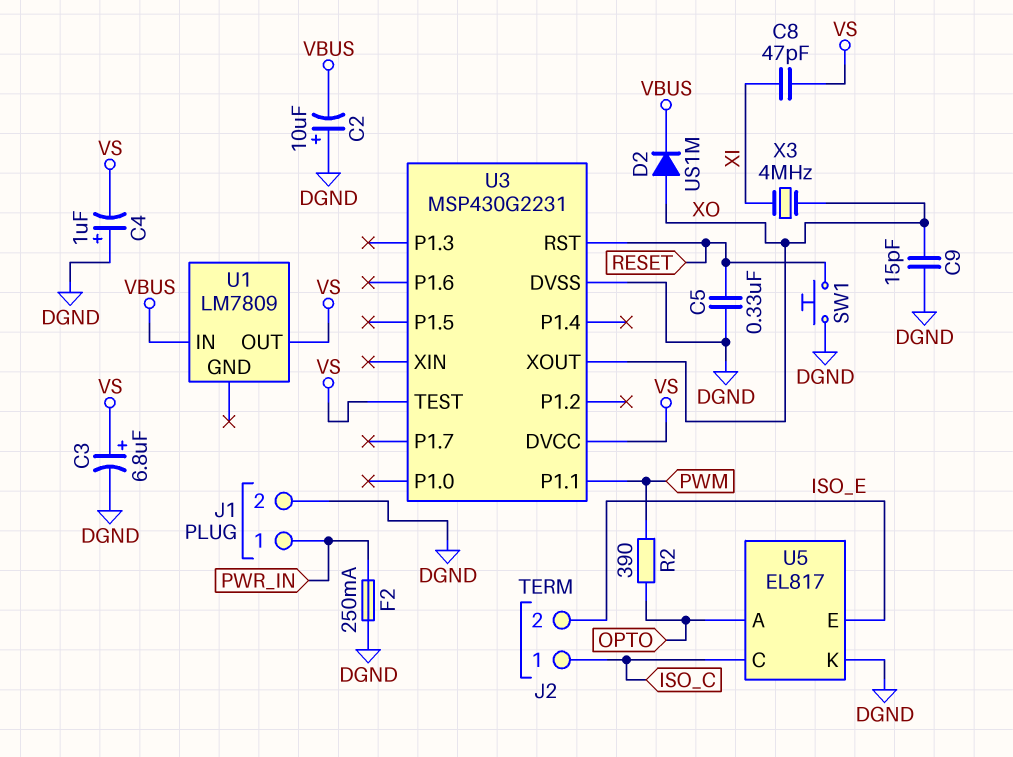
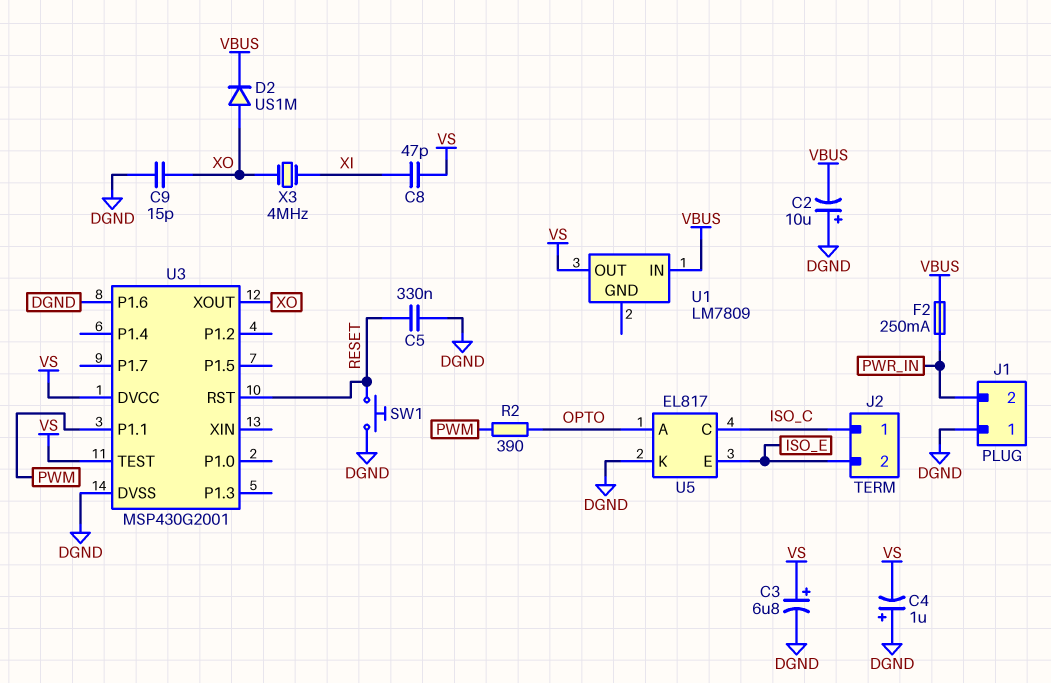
F2: 250mA (DGND, PWR_IN) -> 250mA (PWR_IN, VBUS)
J1 pin 1: PWR_IN -> DGND
J1 pin 2: DGND -> PWR_IN
U3: MSP430G2231 -> MSP430G2001
U3 pin P1.6: none -> DGND

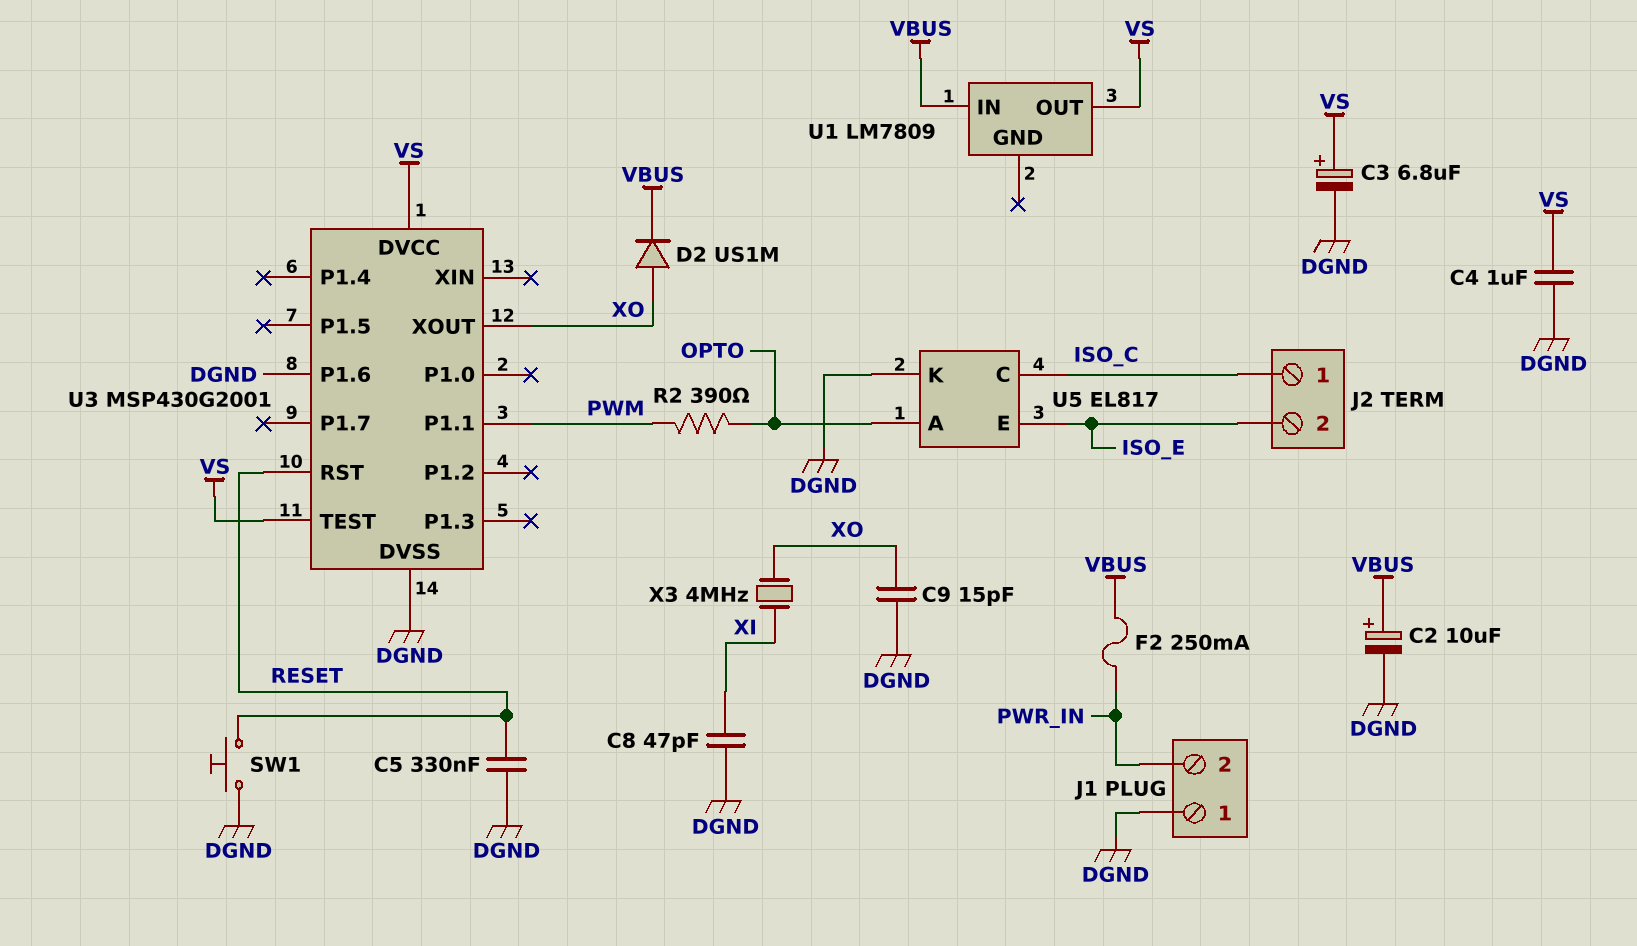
C2: 10uF (plus DGND, minus VBUS) -> 10uF (plus VBUS, minus DGND)
C4: 1uF (plus DGND, minus VS) -> 1uF (DGND, VS)
C8: 47pF (VS, XI) -> 47pF (DGND, XI)

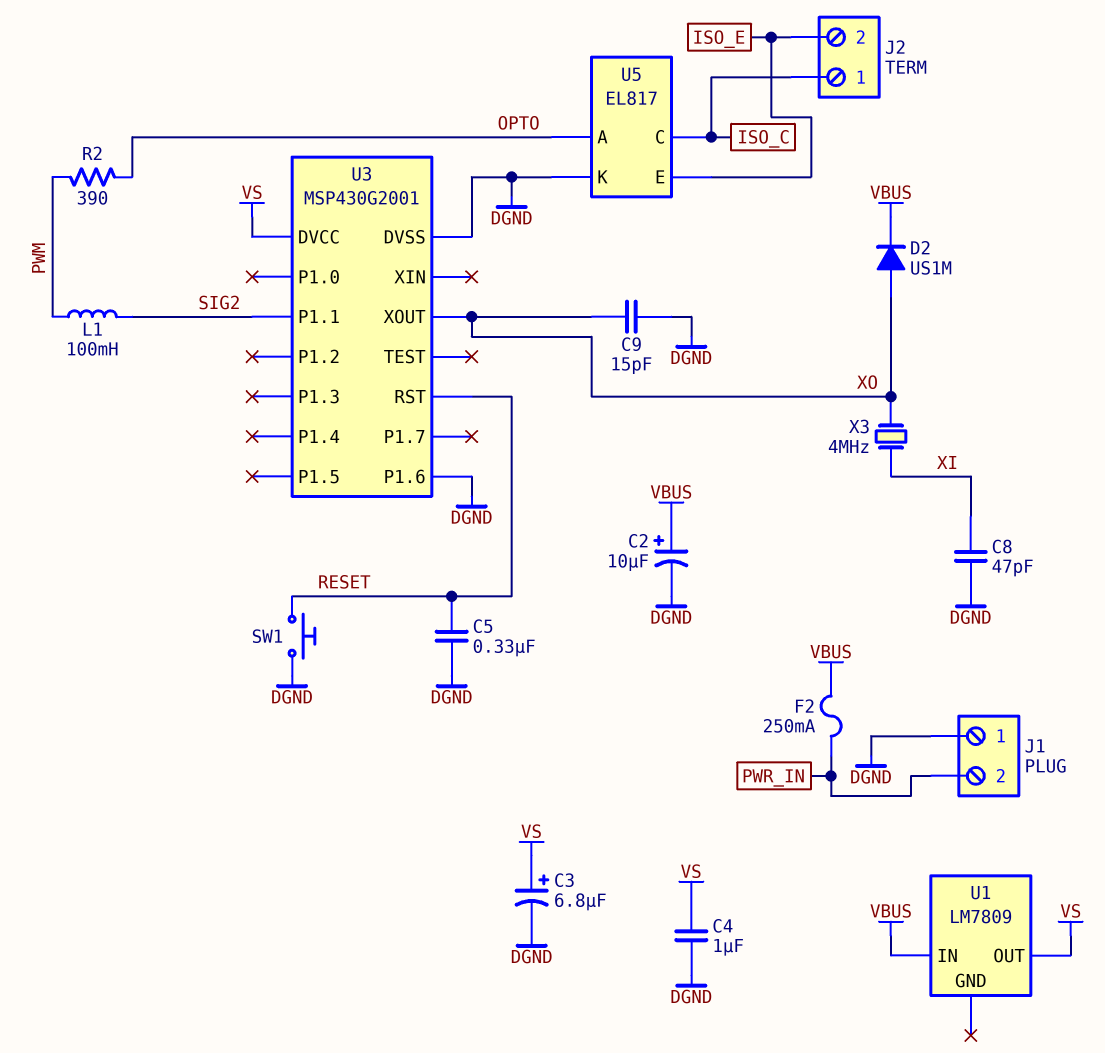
L1: none -> 100mH (PWM, SIG2)
U3 pin P1.1: PWM -> SIG2
U3 pin TEST: VS -> none

